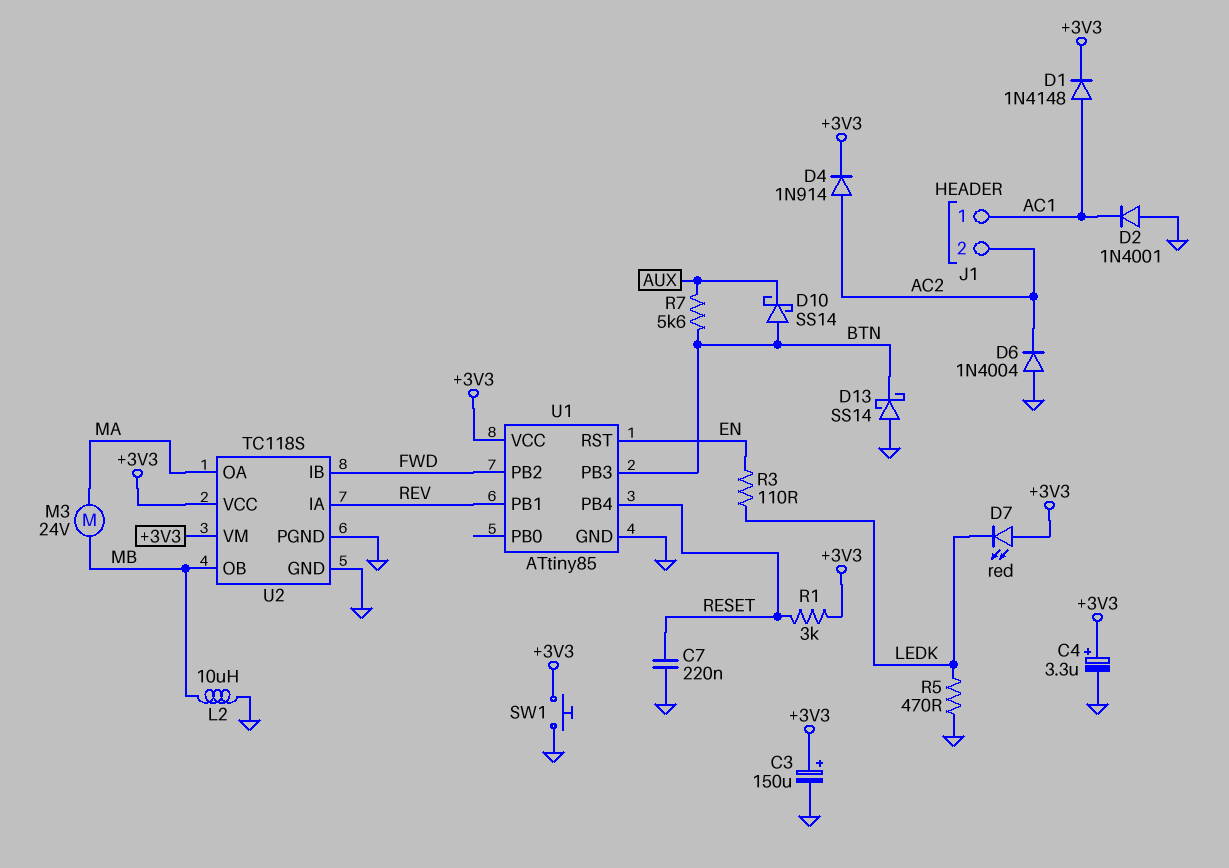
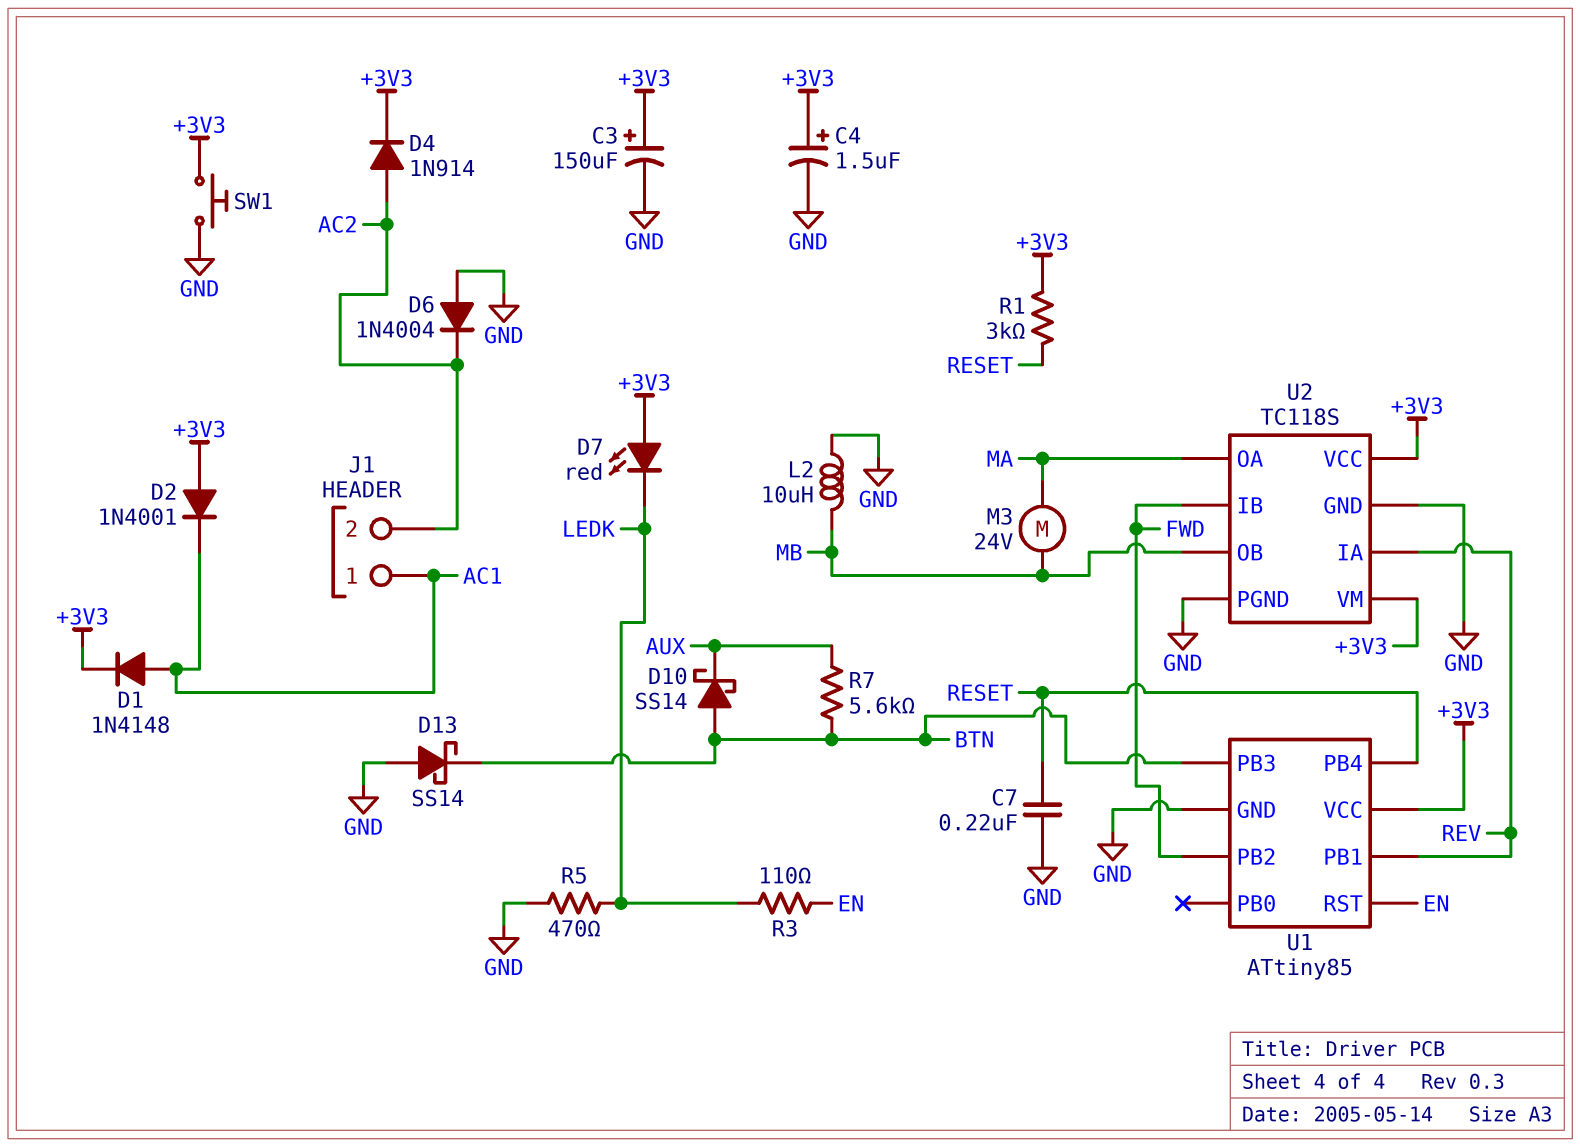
C4: 3.3uF (plus +3V3, minus GND) -> 1.5uF (plus +3V3, minus GND)
D2: diode 1N4001 (A GND, K AC1) -> diode 1N4001 (A +3V3, K AC1)

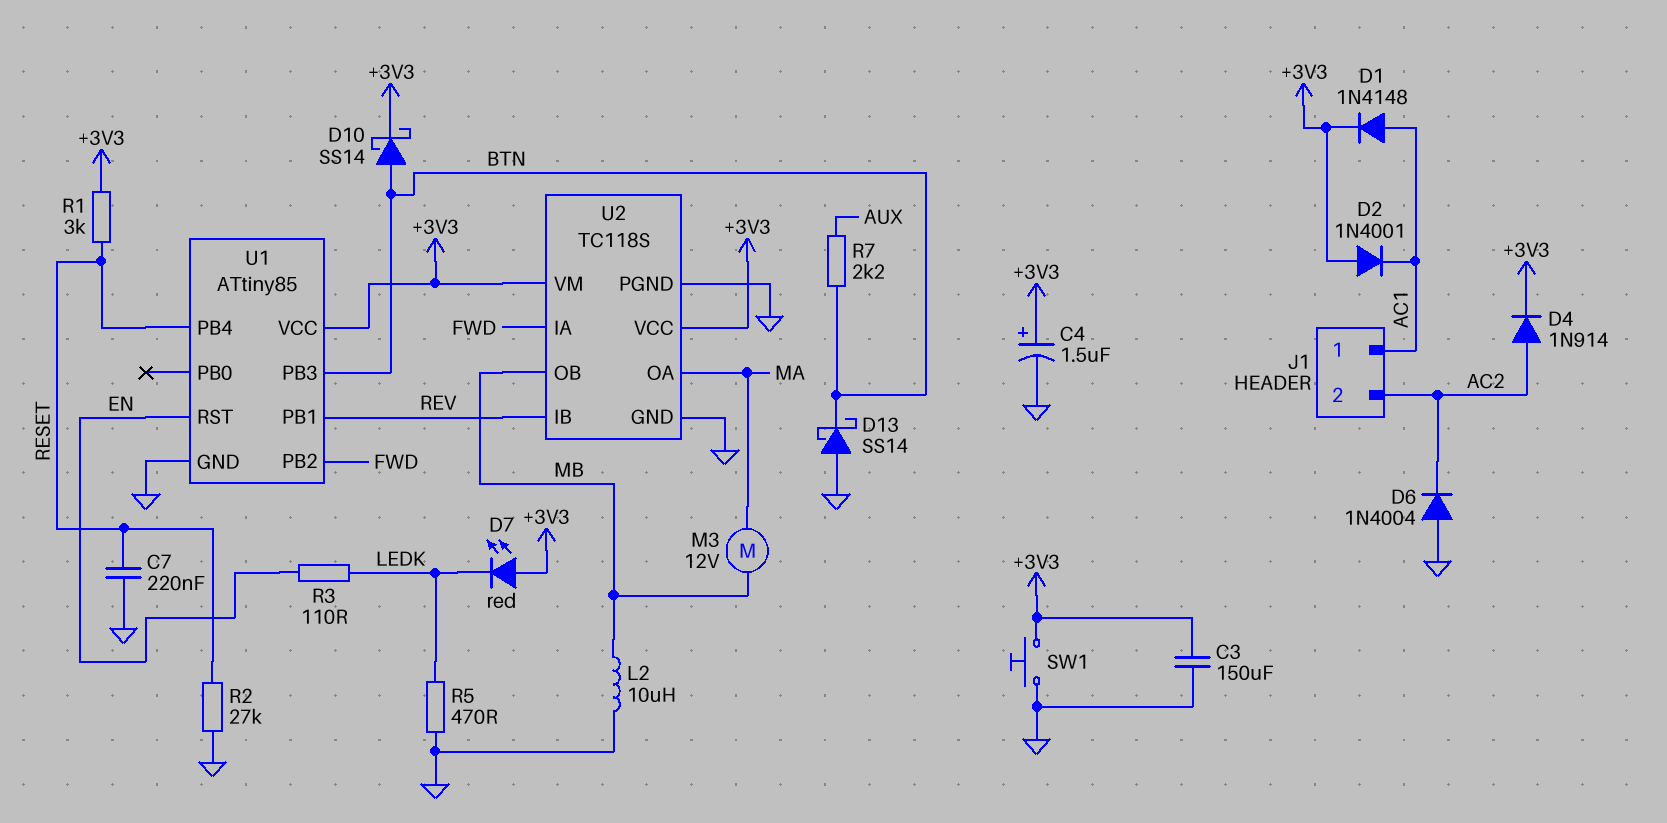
C3: 150uF (plus +3V3, minus GND) -> 150uF (+3V3, GND)
D10: schottky SS14 (A BTN, K AUX) -> schottky SS14 (A BTN, K +3V3)
M3: motor 24V (MA, MB) -> motor 12V (MA, MB)
R2: none -> 27k (GND, RESET)
R7: 5.6k (AUX, BTN) -> 2.2k (AUX, BTN)
U2 pin IA: REV -> FWD
U2 pin IB: FWD -> REV

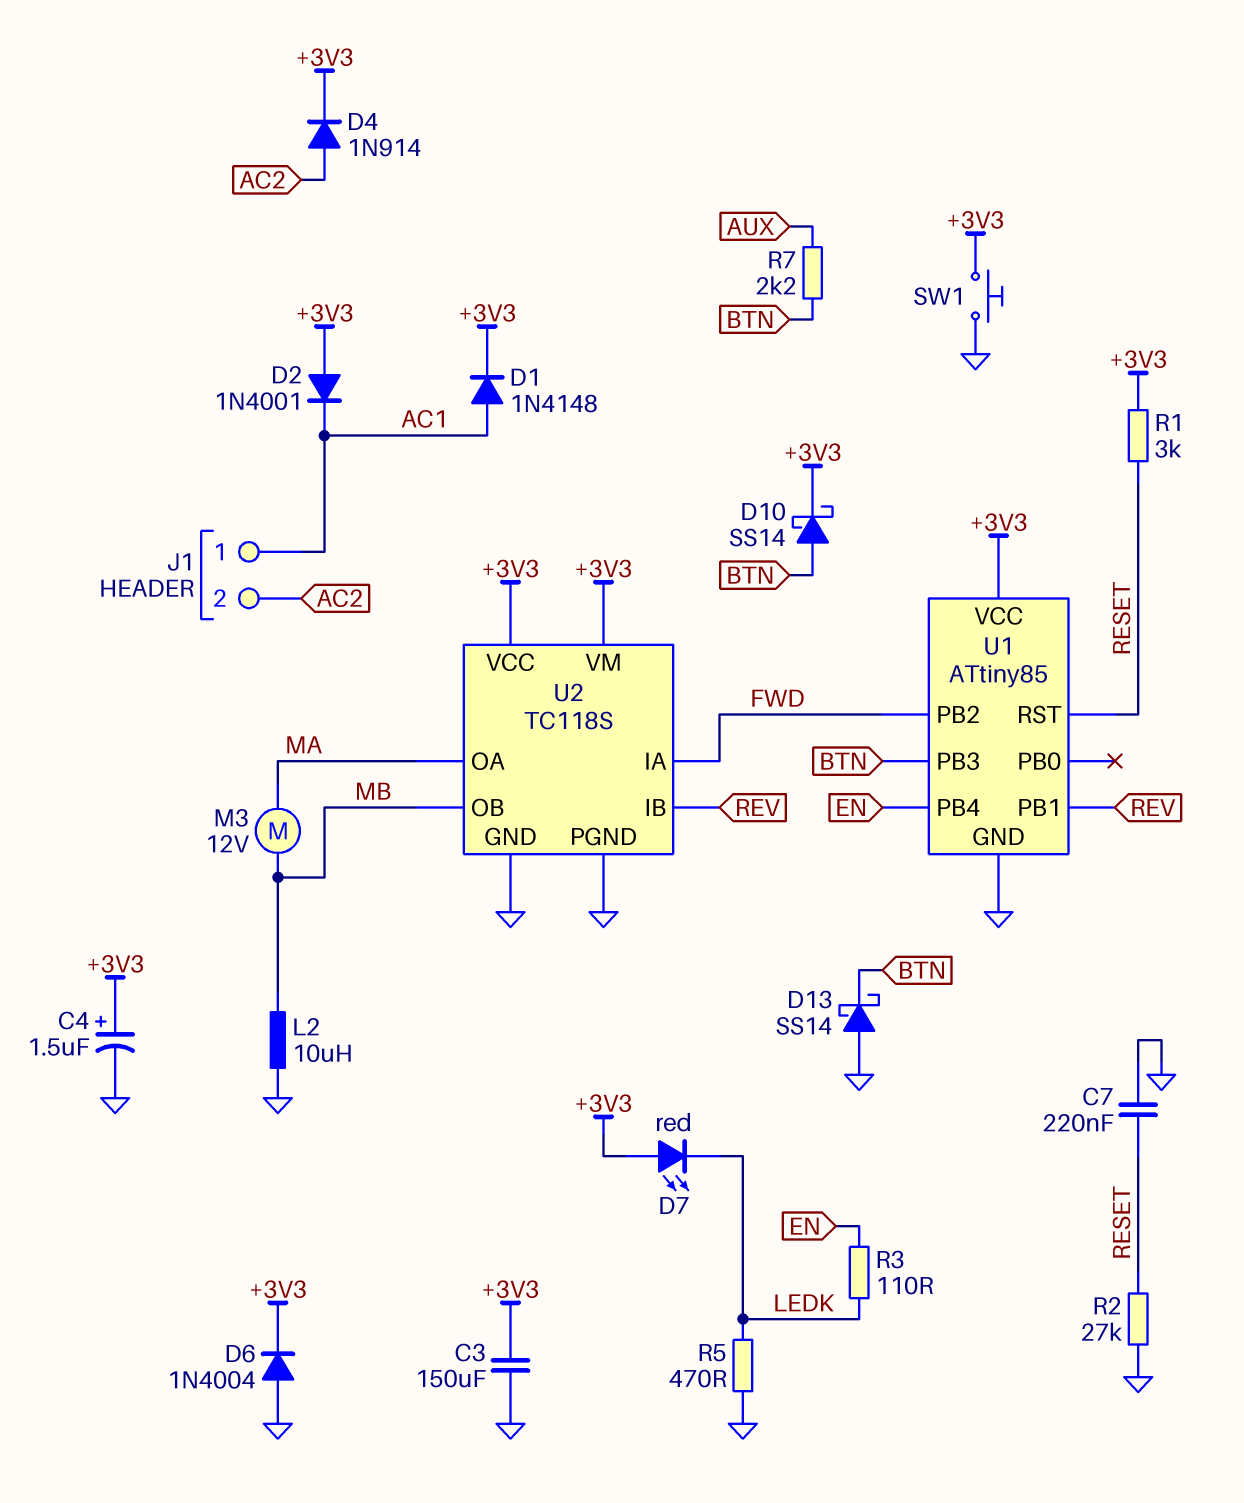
D6: diode 1N4004 (A GND, K AC2) -> diode 1N4004 (A GND, K +3V3)
U1 pin PB4: RESET -> EN
U1 pin RST: EN -> RESET

